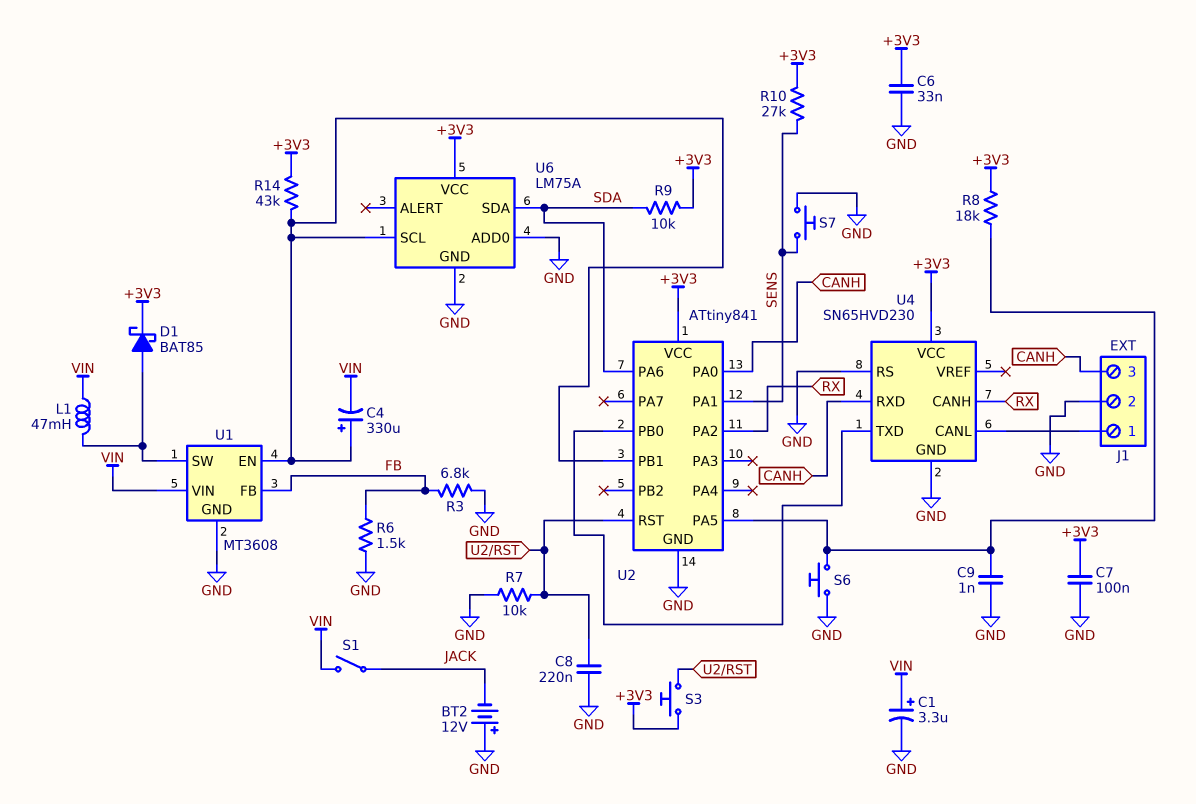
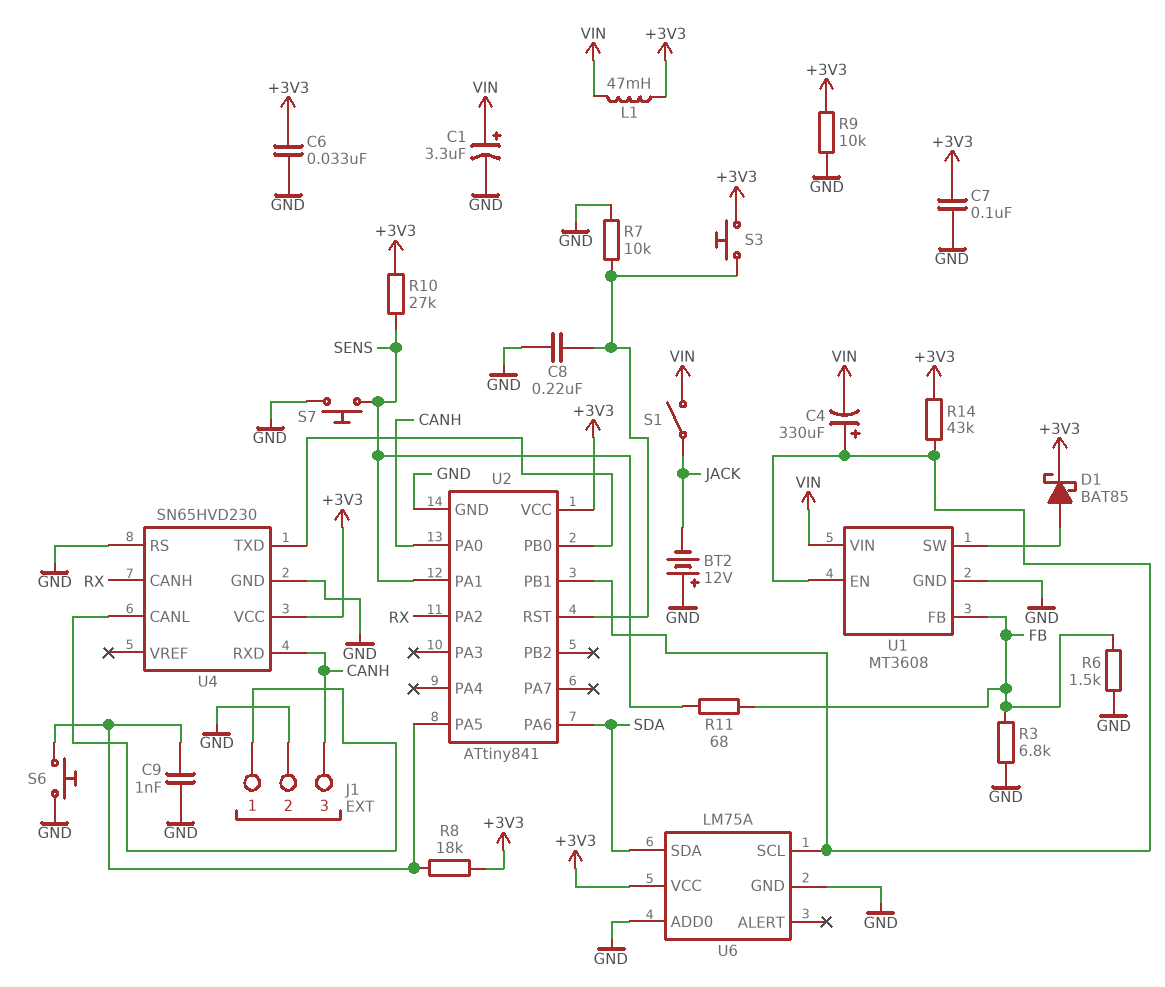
L1: 47mH (U1/SW, VIN) -> 47mH (+3V3, VIN)
R9: 10k (+3V3, SDA) -> 10k (+3V3, GND)
R11: none -> 68 (FB, SENS)

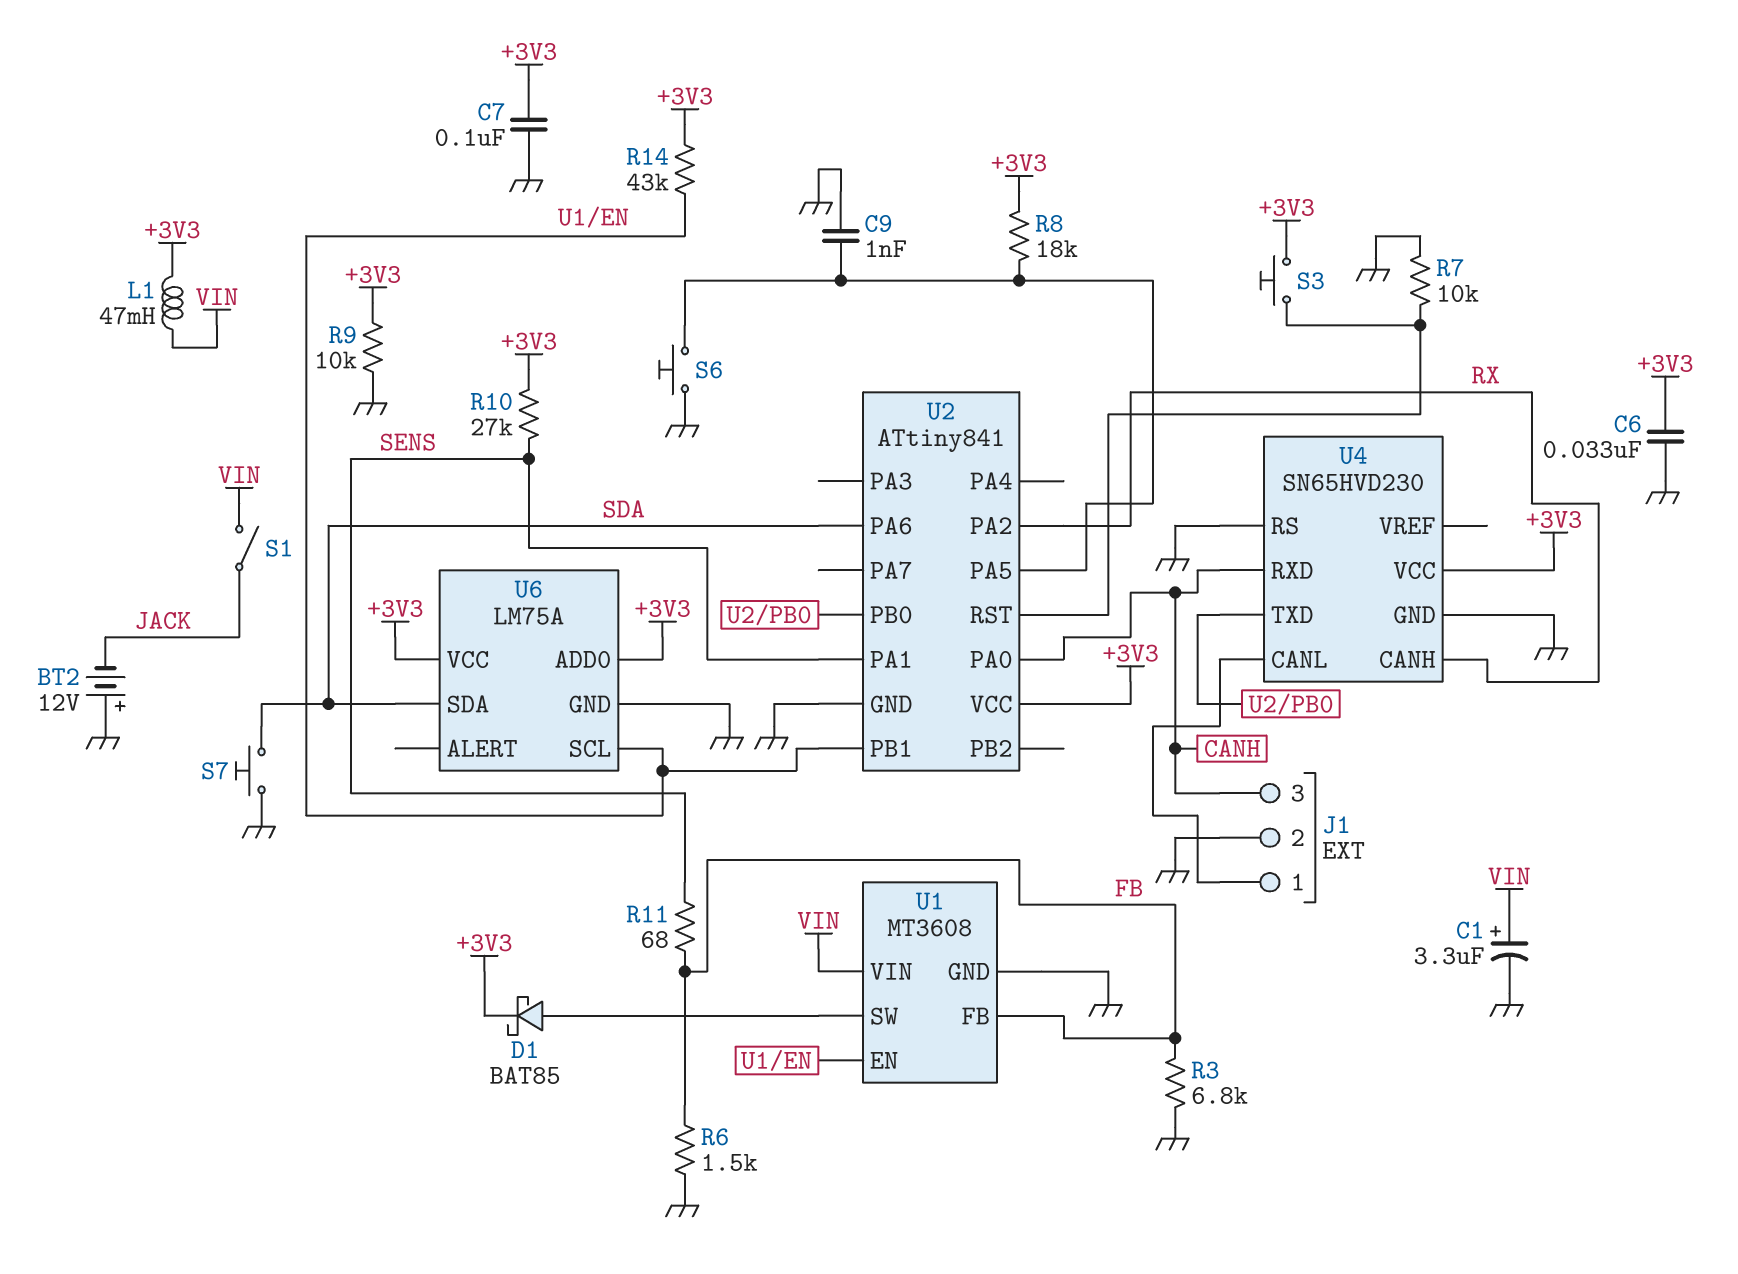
C4: 330uF (plus U1/EN, minus VIN) -> none
C8: 220nF (GND, U2/RST) -> none
S7: button (GND, SENS) -> button (GND, SDA)
U6 pin ADD0: GND -> +3V3

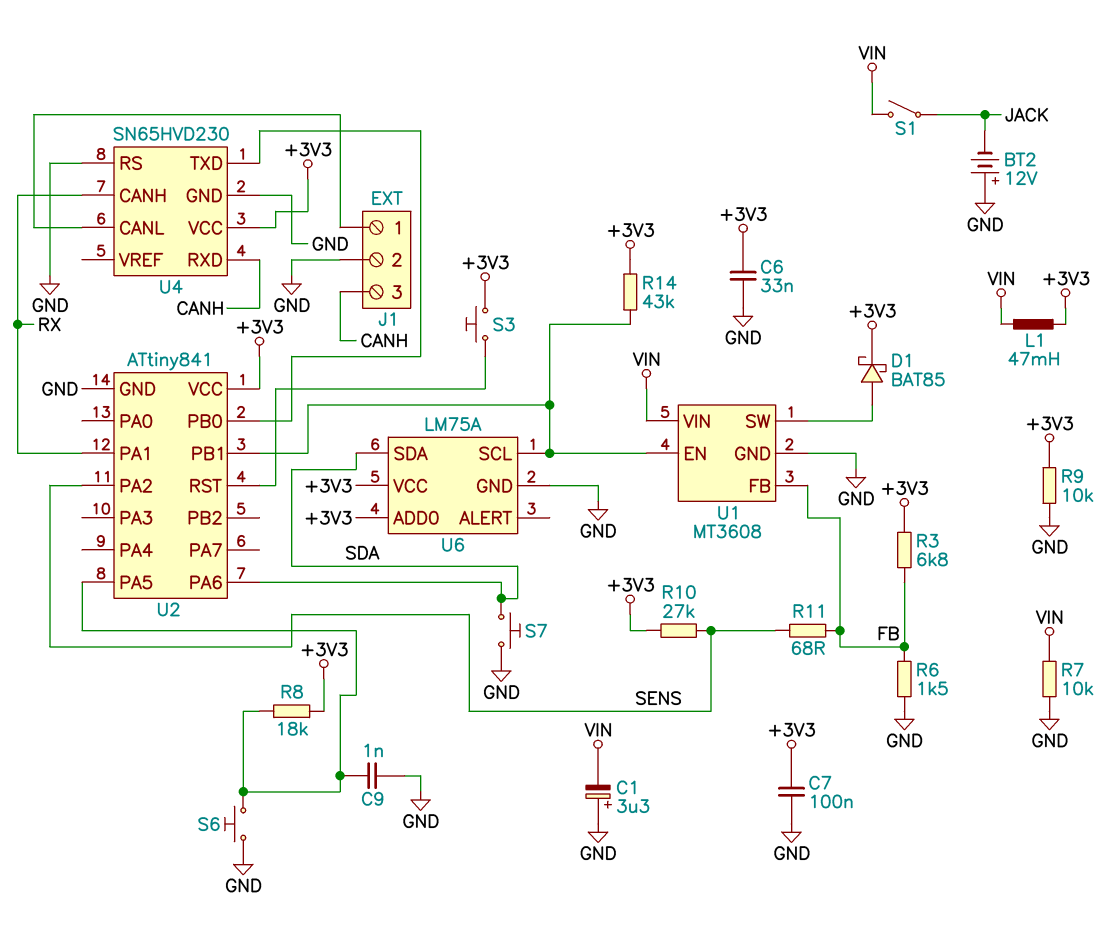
C1: 3.3uF (plus VIN, minus GND) -> 3.3uF (plus GND, minus VIN)
R3: 6.8k (FB, GND) -> 6.8k (+3V3, FB)
R7: 10k (GND, U2/RST) -> 10k (GND, VIN)
U2 pin PA0: CANH -> none
U2 pin PA1: SENS -> RX
U2 pin PA2: RX -> SENS

